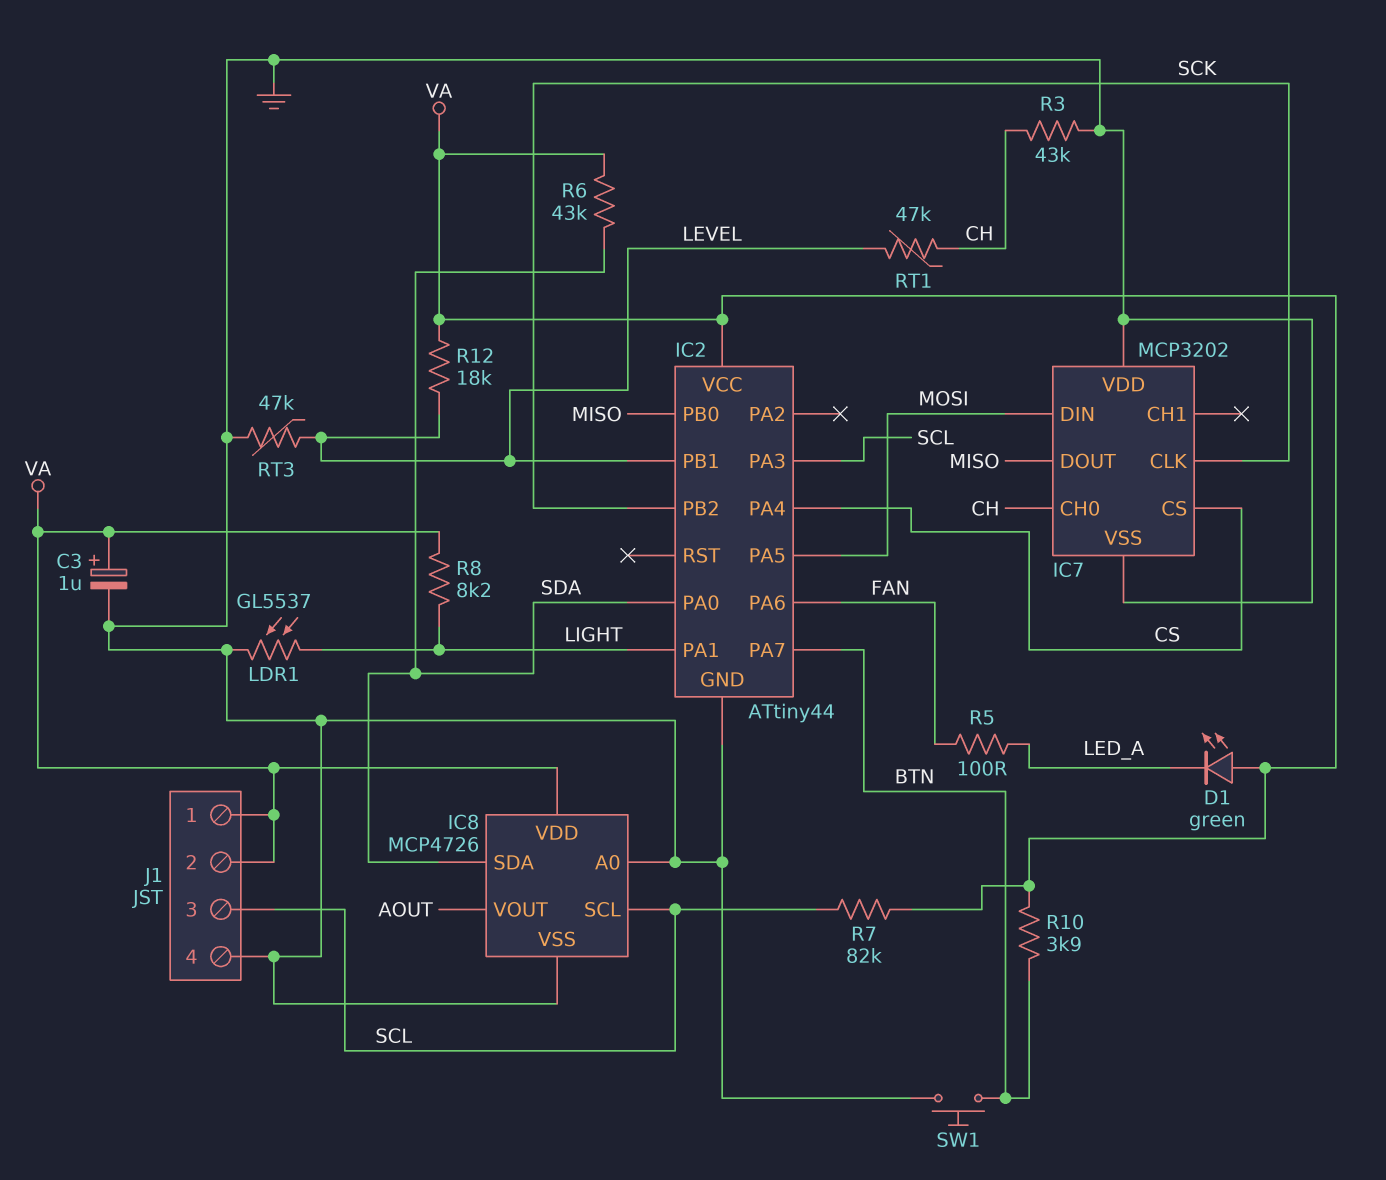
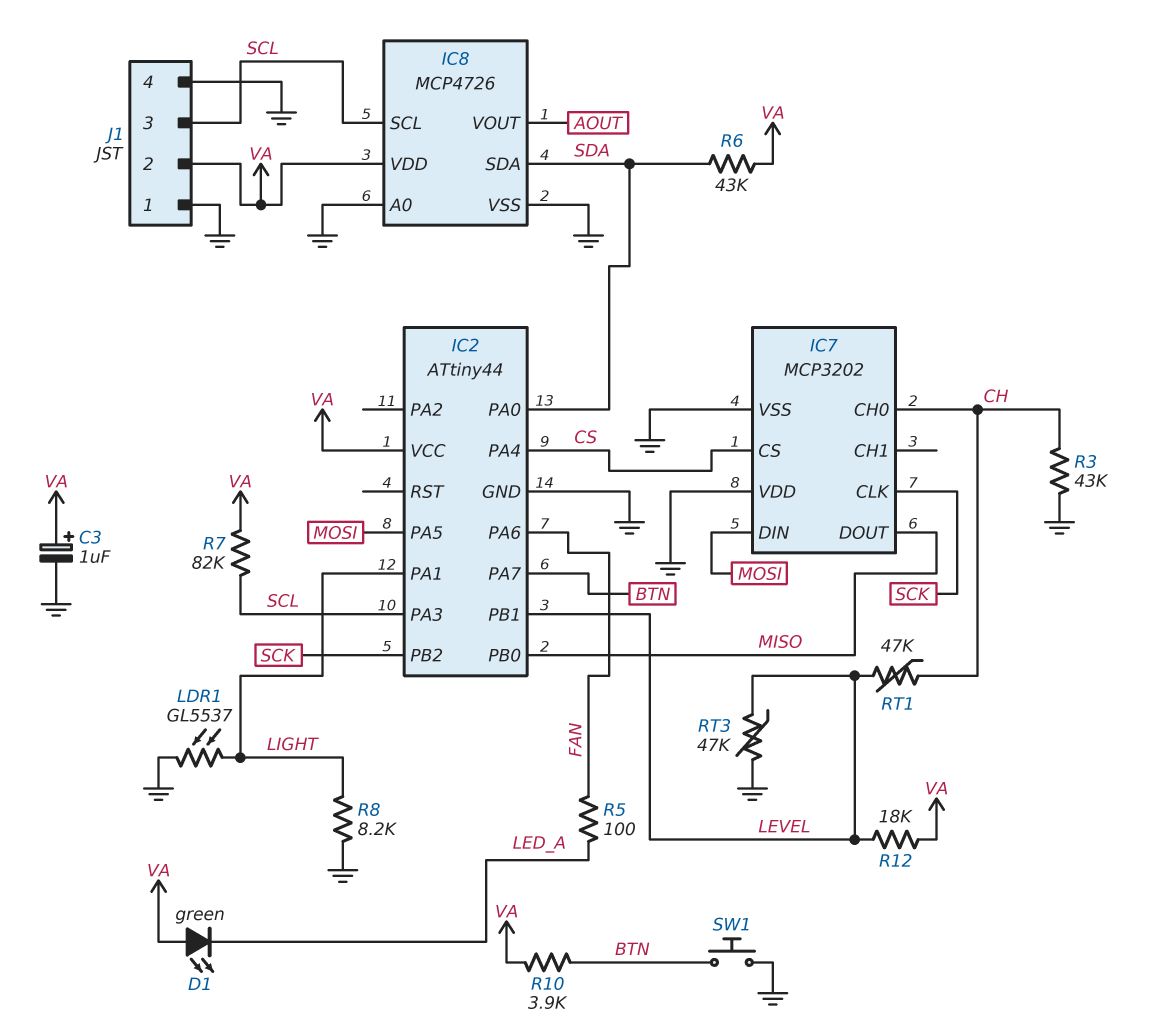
J1 pin 1: VA -> GND
R8: 8.2k (LIGHT, VA) -> 8.2k (GND, LIGHT)

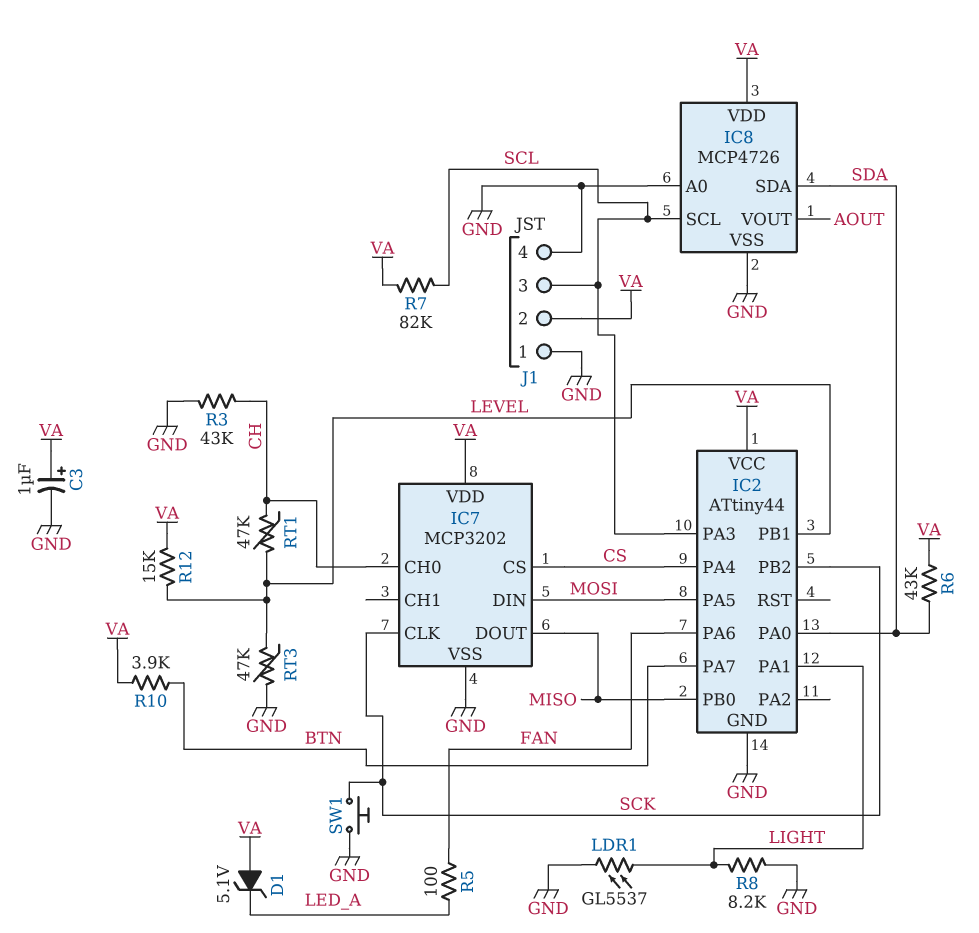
D1: LED green (A VA, K LED_A) -> zener 5.1V (A VA, K LED_A)
IC7 pin VDD: GND -> VA
R12: 18k (LEVEL, VA) -> 15k (LEVEL, VA)
SW1: button (BTN, GND) -> button (GND, SCK)

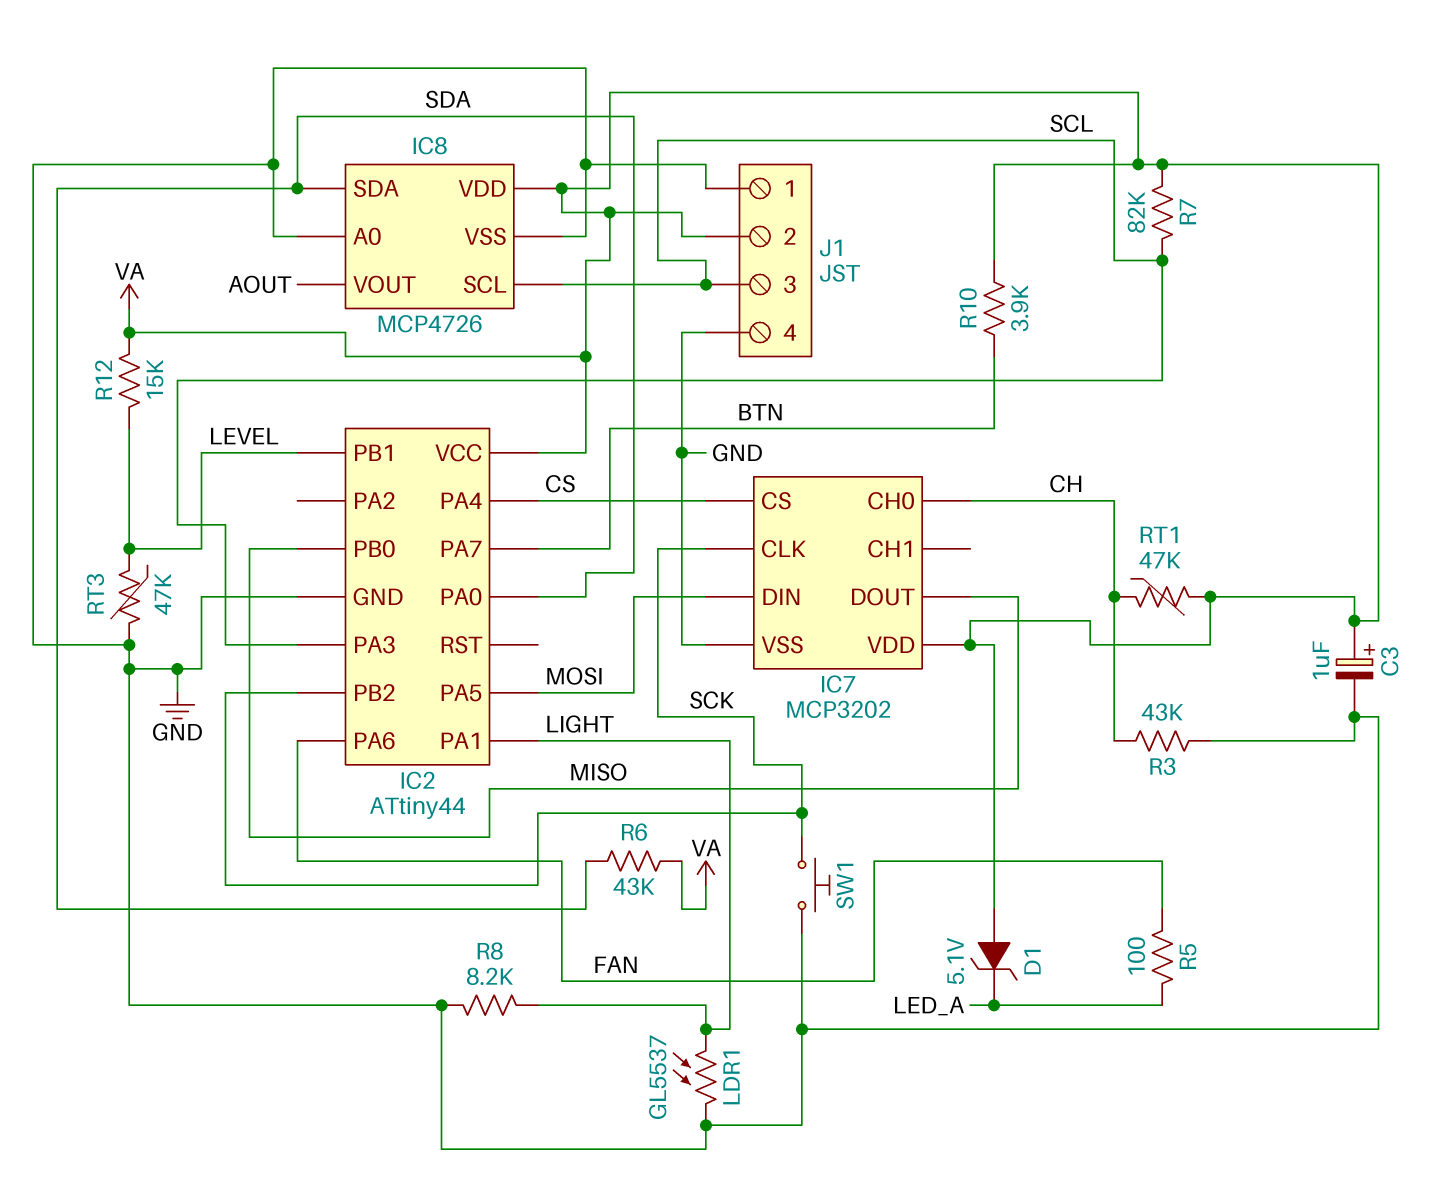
RT1: 47k (CH, LEVEL) -> 47k (CH, VA)

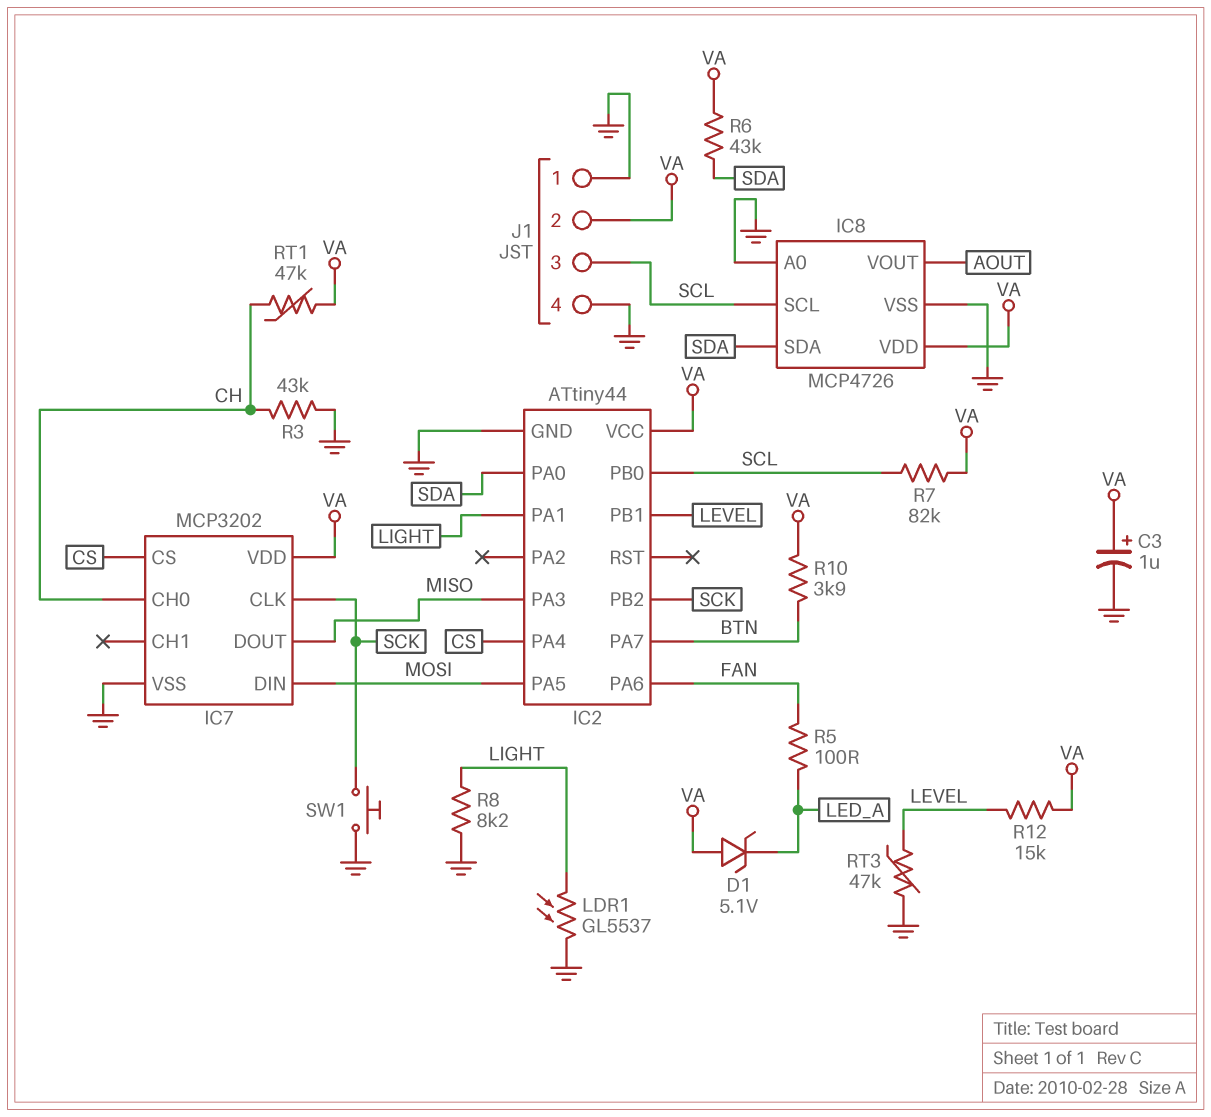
IC2 pin PA3: SCL -> MISO
IC2 pin PB0: MISO -> SCL

